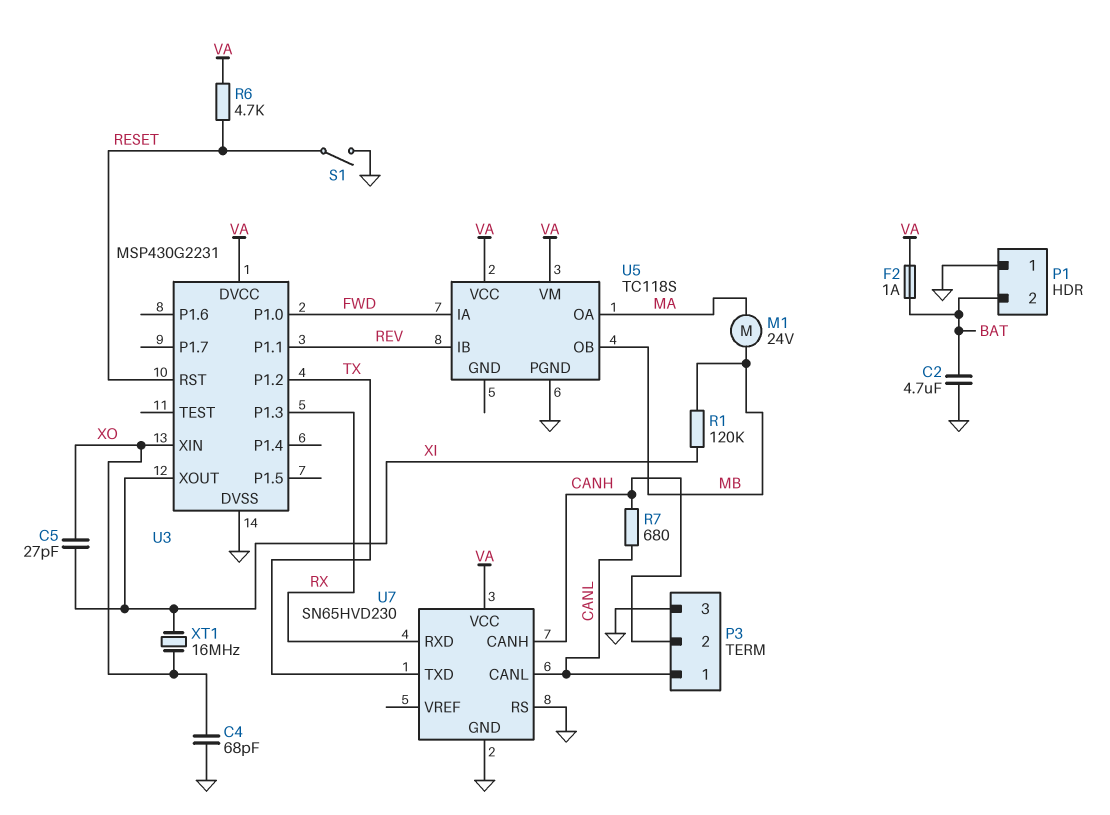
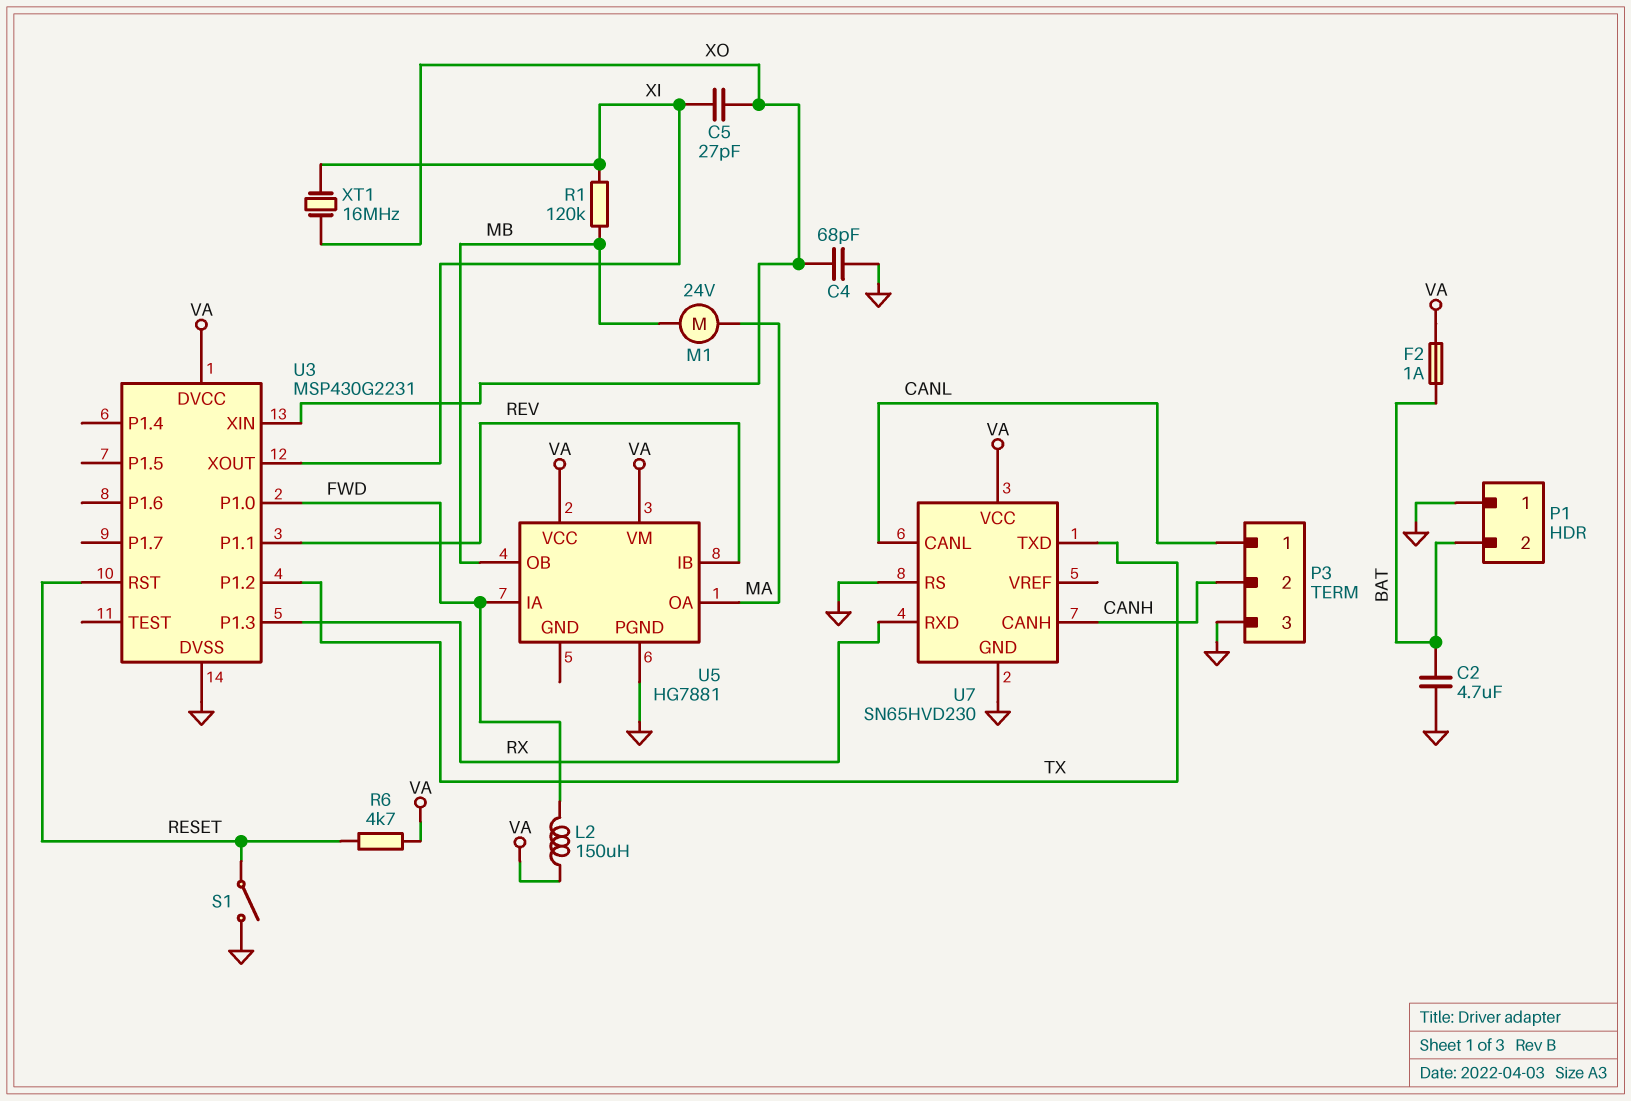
L2: none -> 150uH (FWD, VA)
R7: 680 (CANH, CANL) -> none
U5: TC118S -> HG7881

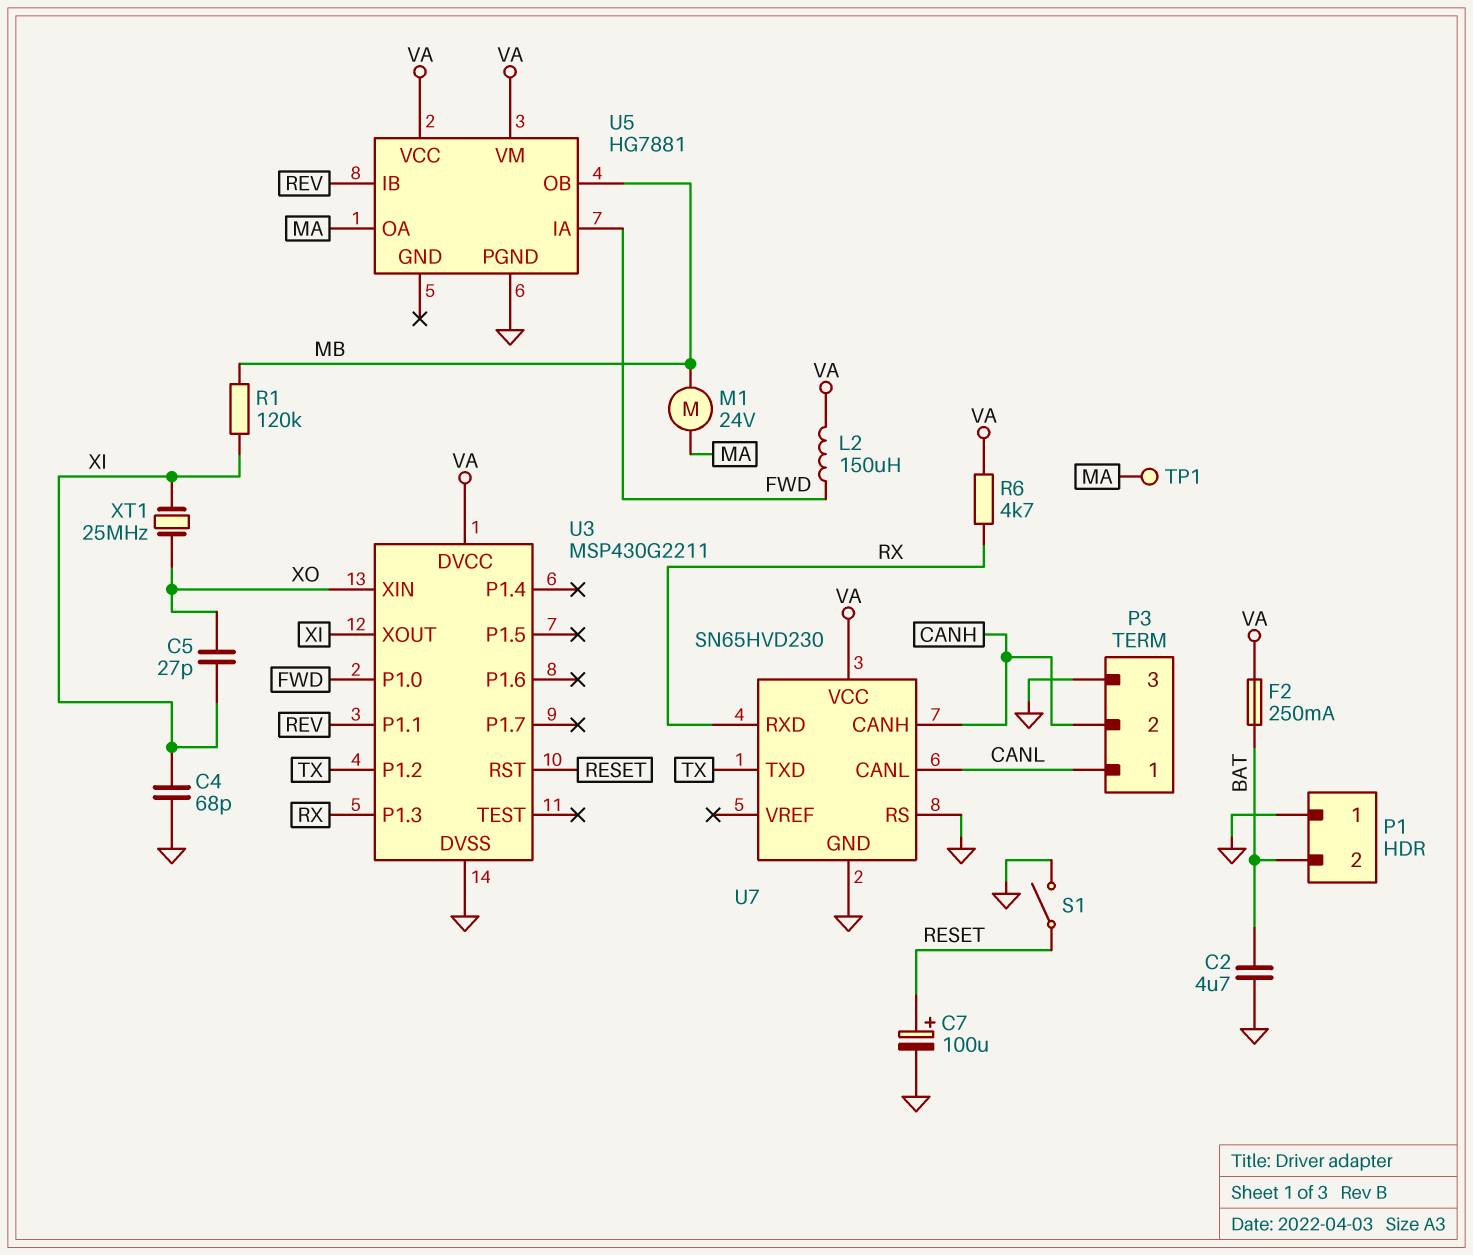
C4: 68pF (GND, XO) -> 68pF (GND, XI)
C7: none -> 100uF (plus RESET, minus GND)
F2: 1A (BAT, VA) -> 250mA (BAT, VA)
R6: 4.7k (RESET, VA) -> 4.7k (RX, VA)
TP1: none -> test point (MA)
U3: MSP430G2231 -> MSP430G2211
XT1: 16MHz (XI, XO) -> 25MHz (XI, XO)

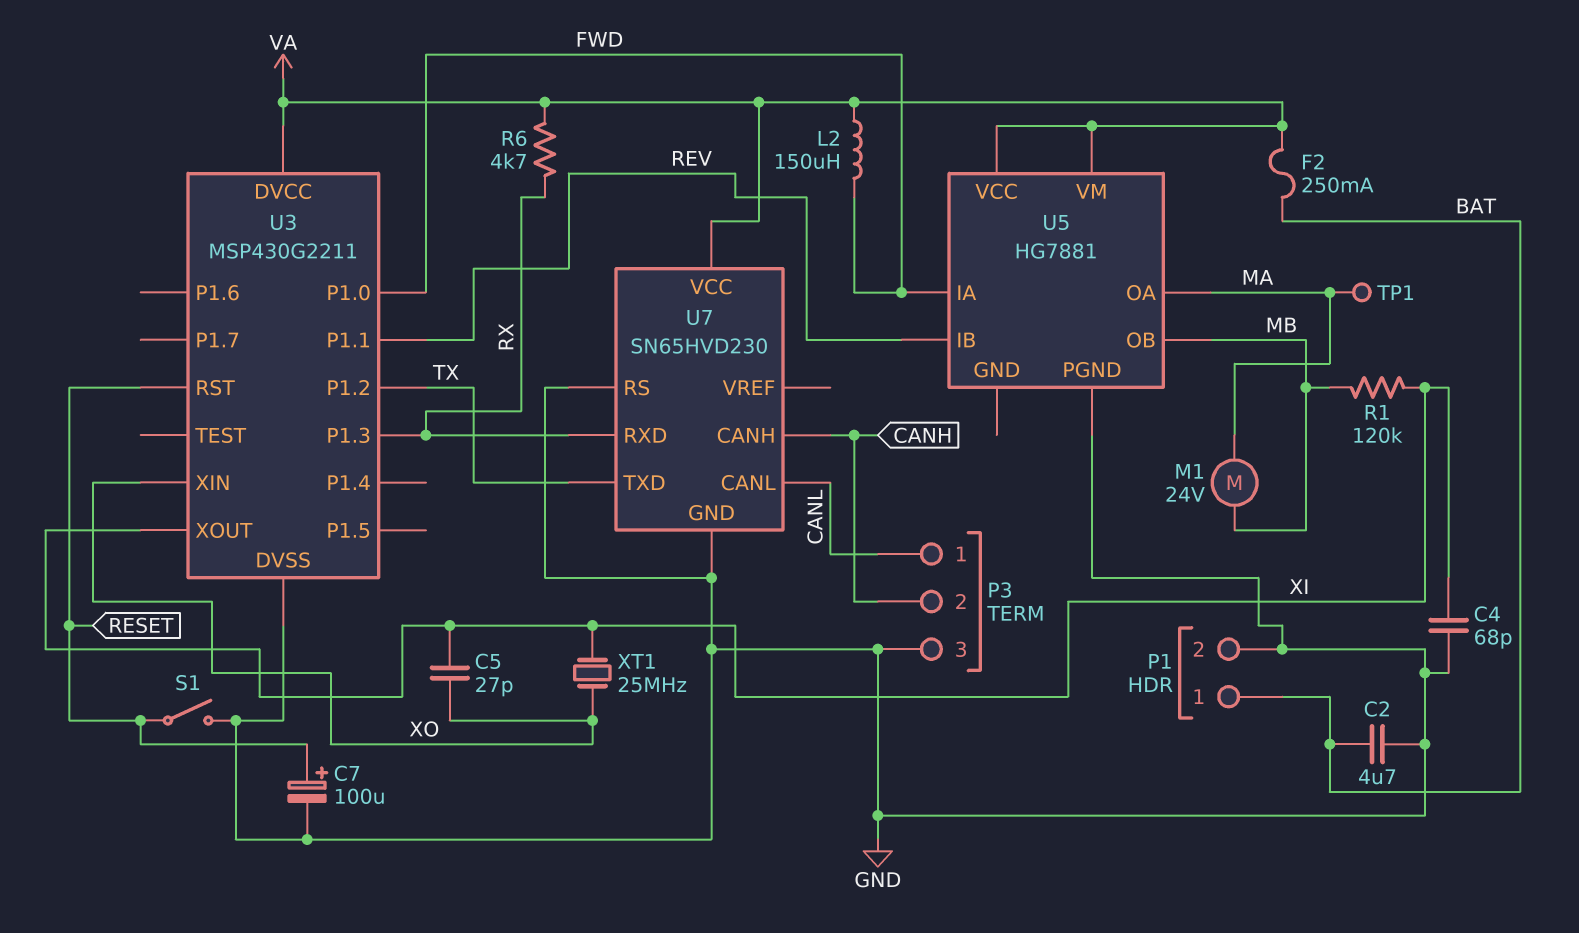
P1 pin 1: GND -> BAT
P1 pin 2: BAT -> GND

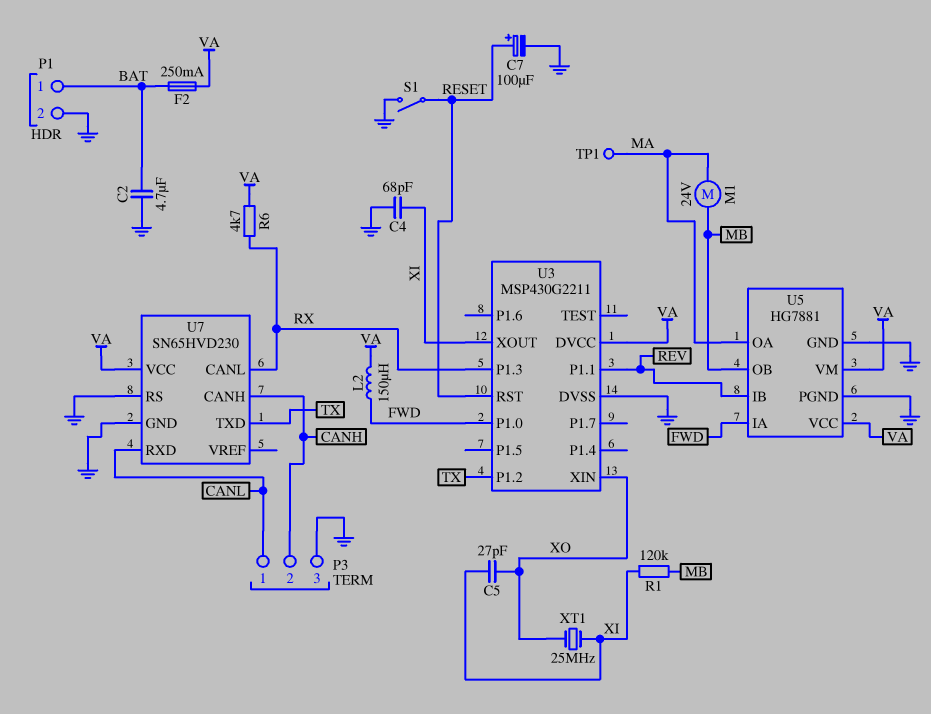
U5 pin GND: none -> GND
U7 pin CANL: CANL -> RX
U7 pin RXD: RX -> CANL

